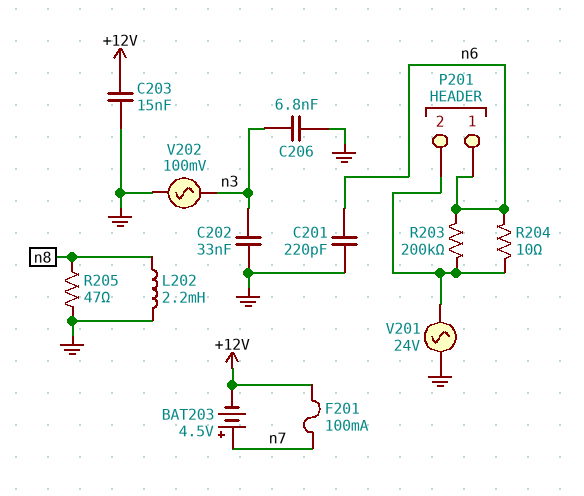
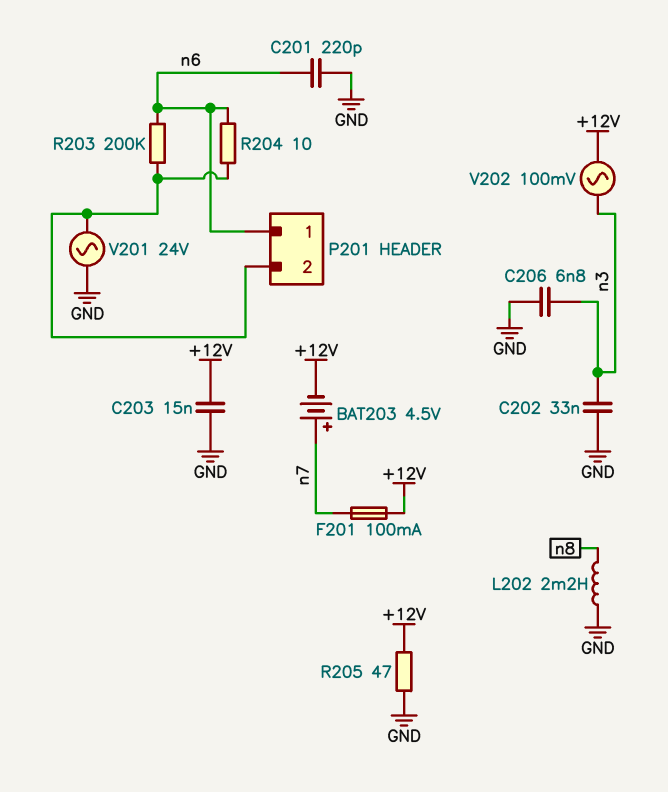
R205: 47 (GND, n8) -> 47 (+12V, GND)
V202: AC 100mV (GND, n3) -> AC 100mV (+12V, n3)

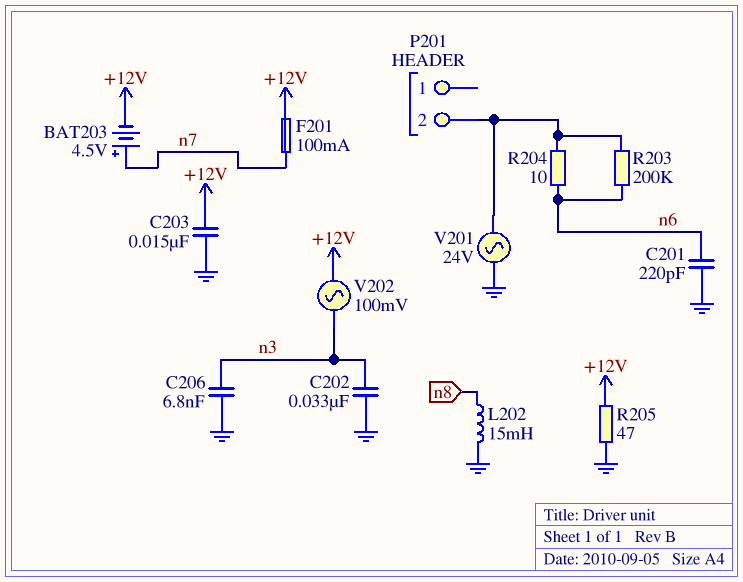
L202: 2.2mH (GND, n8) -> 15mH (GND, n8)
P201 pin 1: n6 -> none

